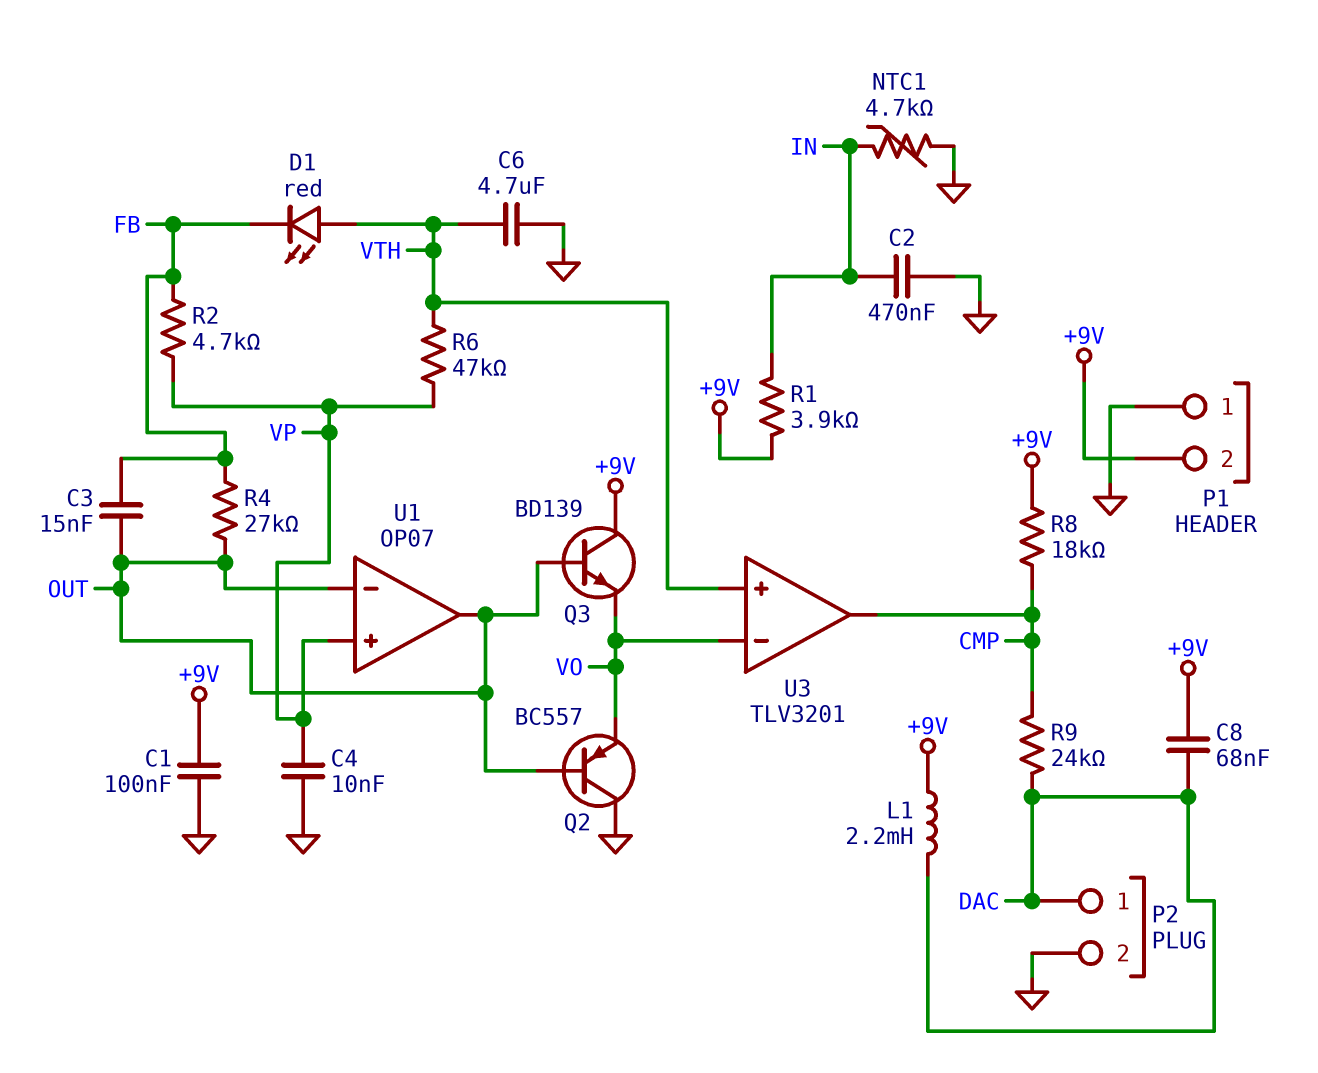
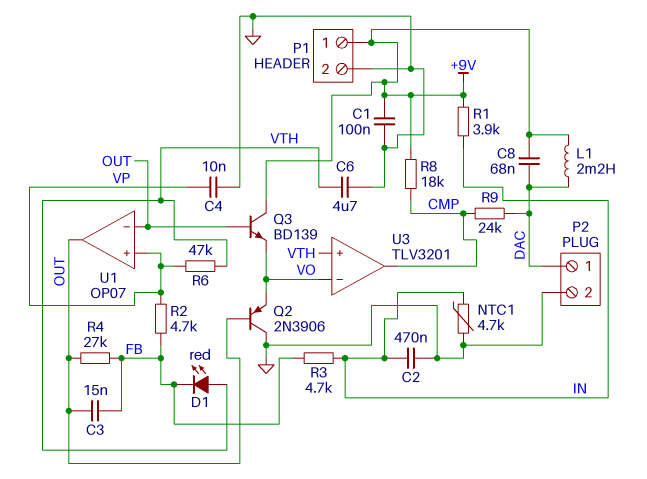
P1 pin 1: GND -> +9V
P1 pin 2: +9V -> GND
Q2: PNP BC557 (B OUT, C GND, E VO) -> PNP 2N3906 (B OUT, C GND, E VO)
R3: none -> 4.7k (FB, IN)

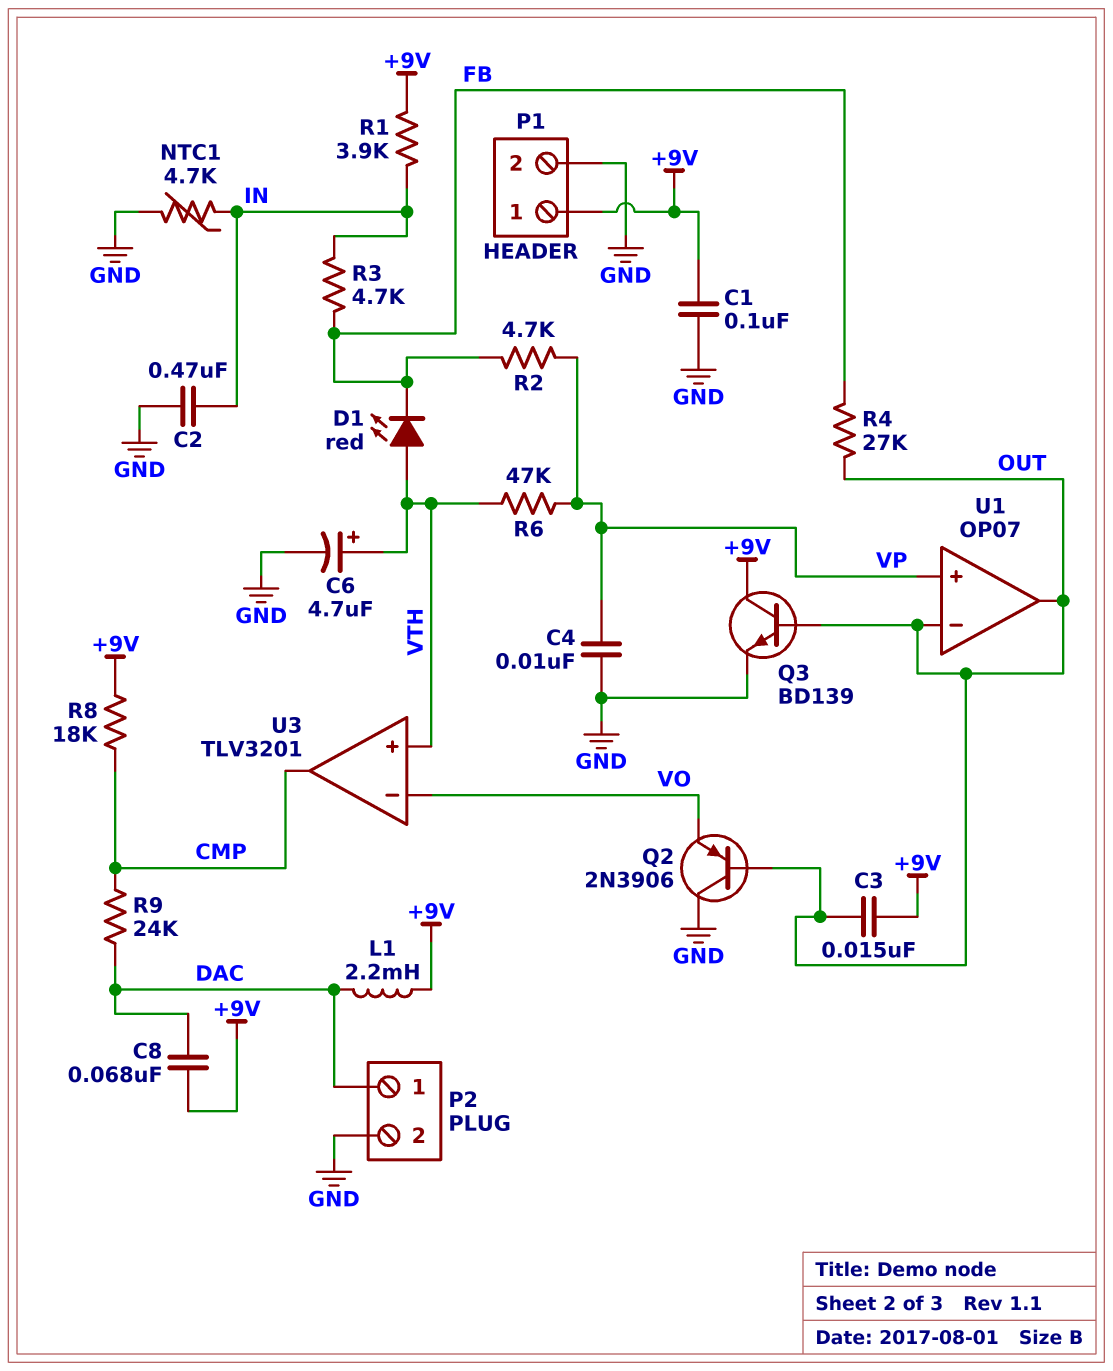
C3: 15nF (FB, OUT) -> 15nF (+9V, OUT)
C6: 4.7uF (GND, VTH) -> 4.7uF (plus VTH, minus GND)
Q3: NPN BD139 (B OUT, C +9V, E VO) -> NPN BD139 (B OUT, C +9V, E GND)

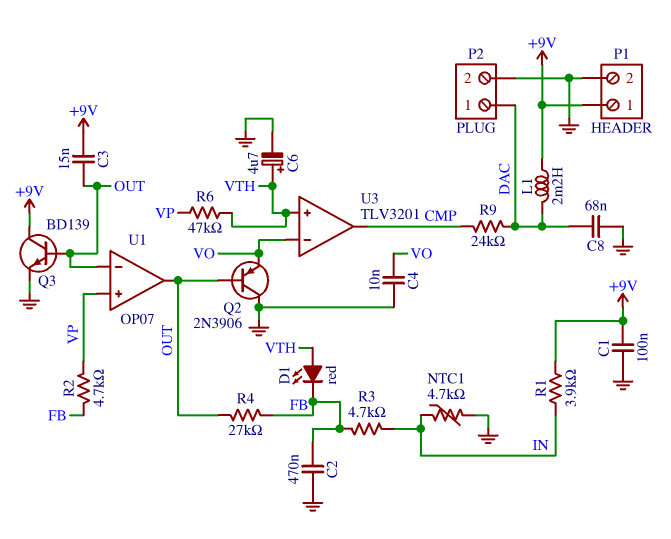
C2: 470nF (GND, IN) -> 470nF (FB, GND)
C4: 10nF (GND, VP) -> 10nF (GND, VO)
C8: 68nF (+9V, DAC) -> 68nF (DAC, GND)
R8: 18k (+9V, CMP) -> none

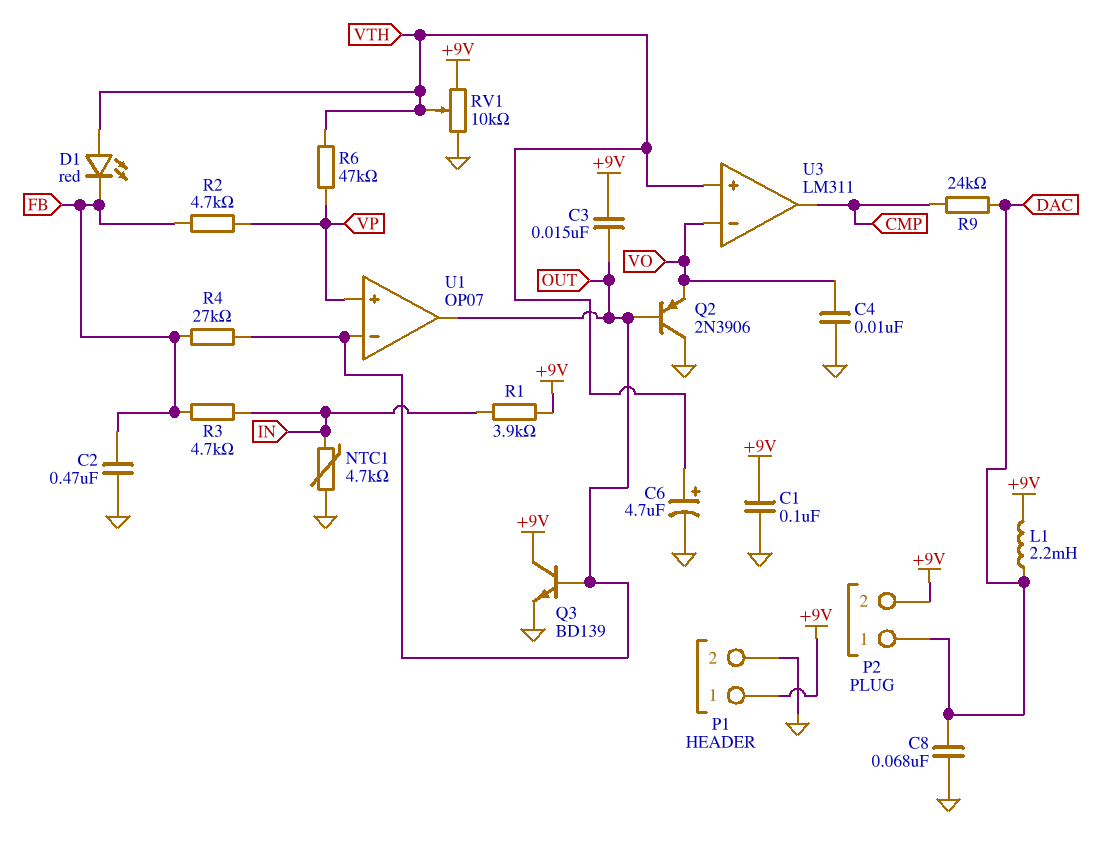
P2 pin 2: GND -> +9V
RV1: none -> 10k (+9V, GND, wiper VTH)
U3: TLV3201 -> LM311

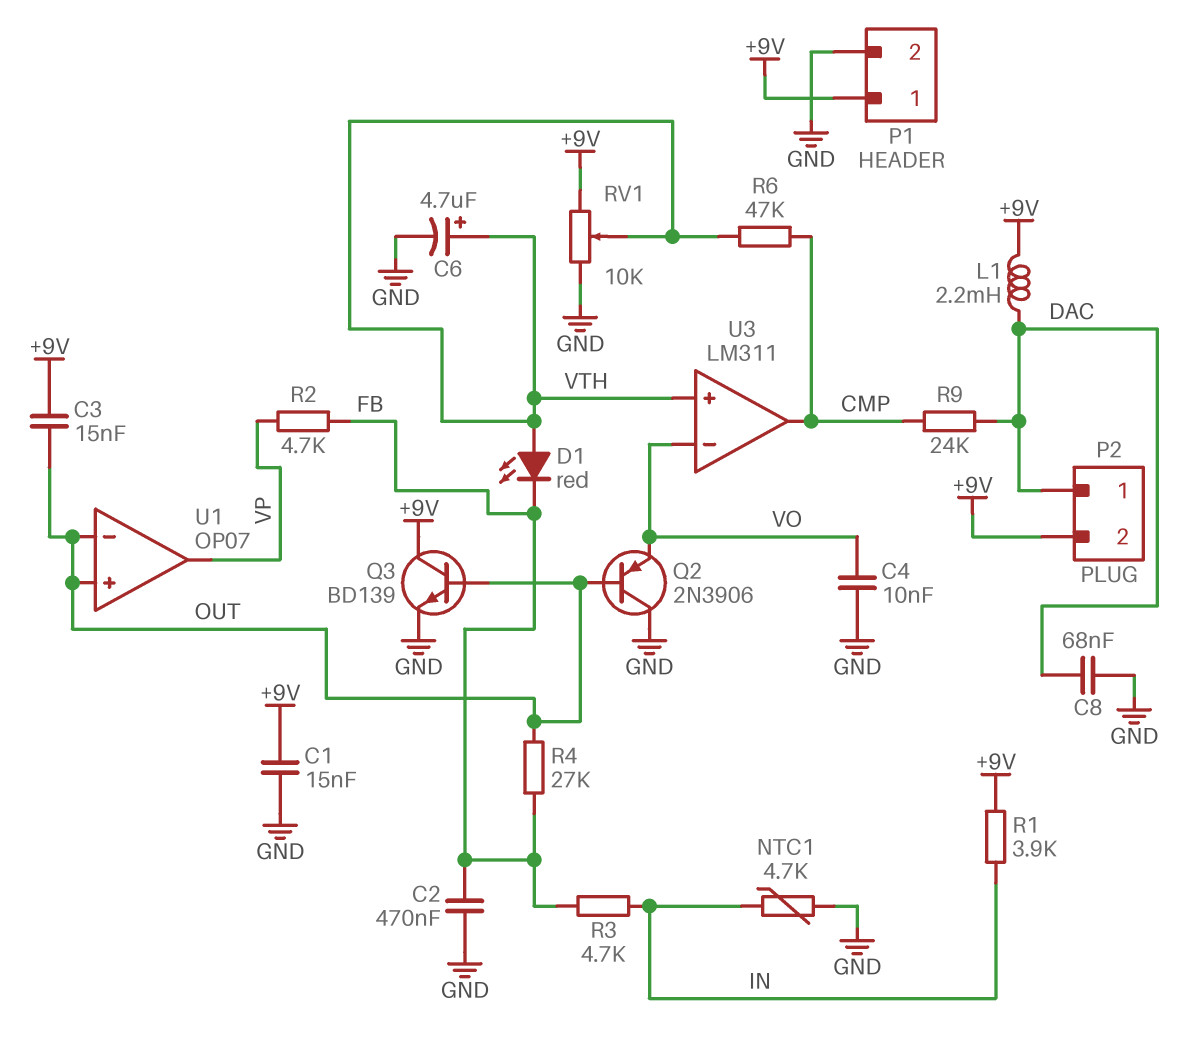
C1: 100nF (+9V, GND) -> 15nF (+9V, GND)
R6: 47k (VP, VTH) -> 47k (CMP, VTH)
U1 pin in+: VP -> OUT
U1 pin out: OUT -> VP

